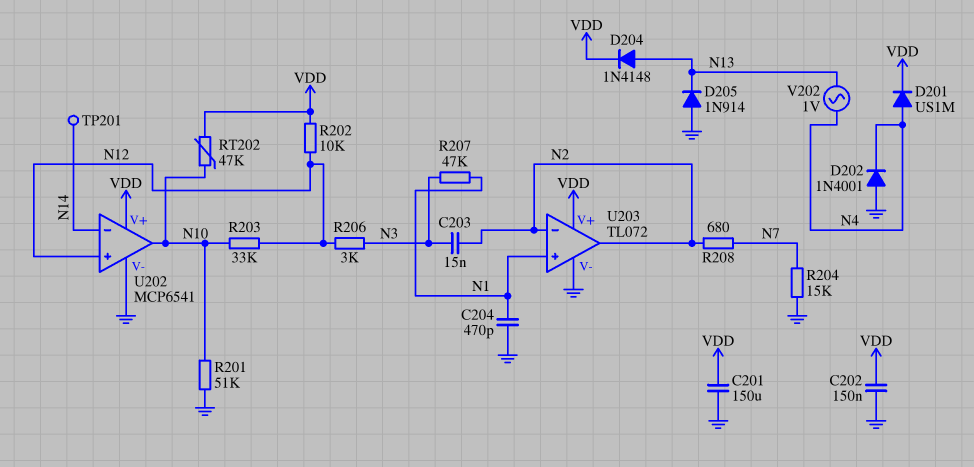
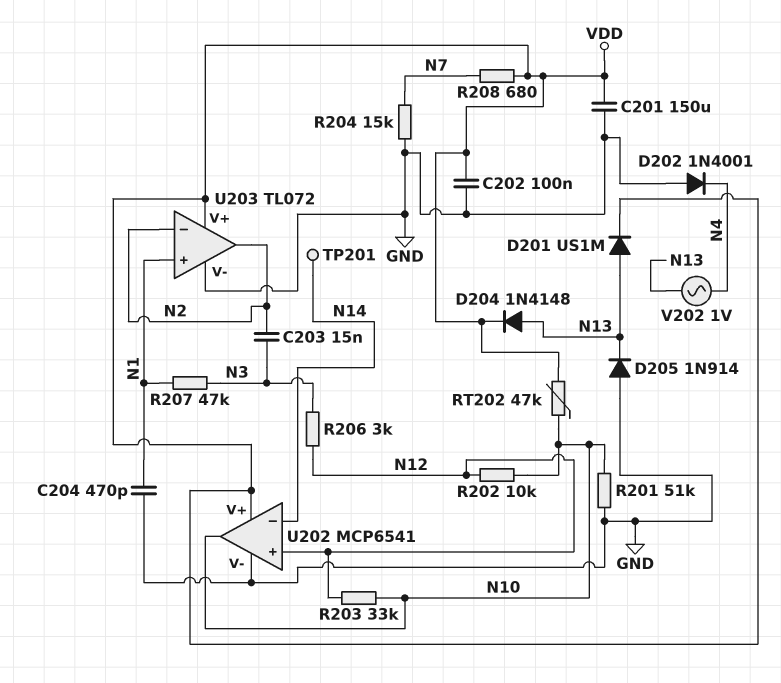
C202: 150nF (GND, VDD) -> 100nF (GND, VDD)
D201: diode US1M (A N4, K VDD) -> diode US1M (A N13, K VDD)
R202: 10k (N12, VDD) -> 10k (N10, N12)
R208: 680 (N2, N7) -> 680 (N7, VDD)

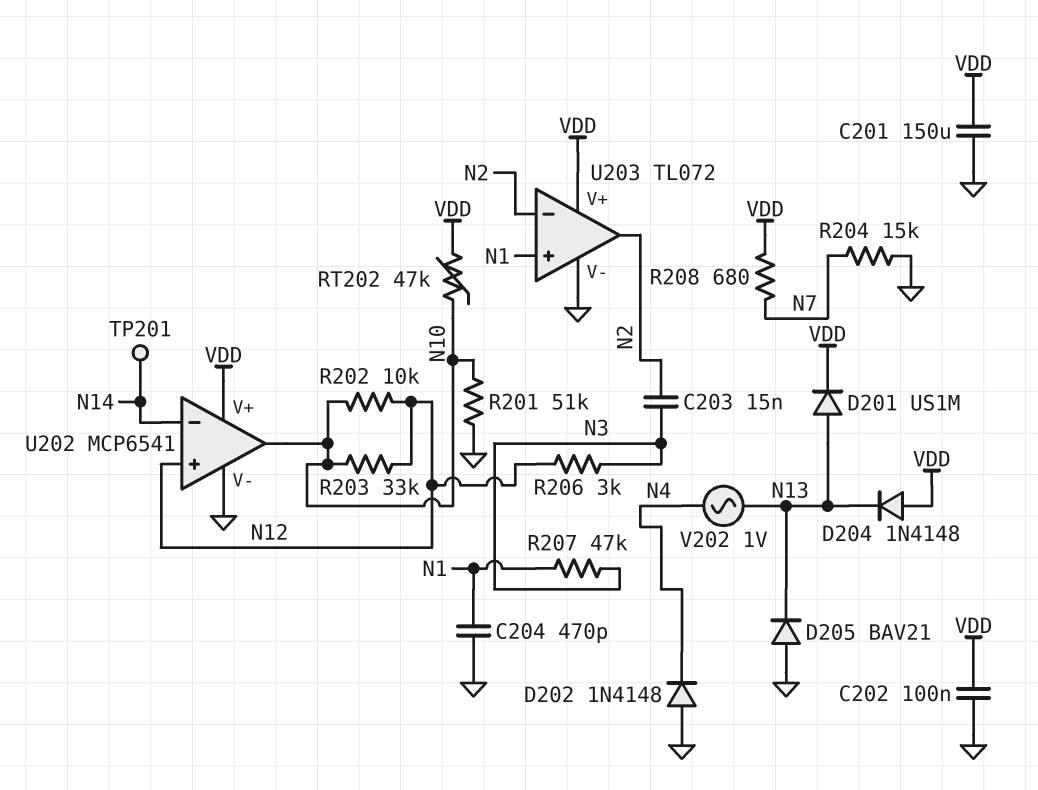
D202: diode 1N4001 (A GND, K N4) -> diode 1N4148 (A GND, K N4)
D204: diode 1N4148 (A N13, K VDD) -> diode 1N4148 (A VDD, K N13)
D205: diode 1N914 (A GND, K N13) -> diode BAV21 (A GND, K N13)

